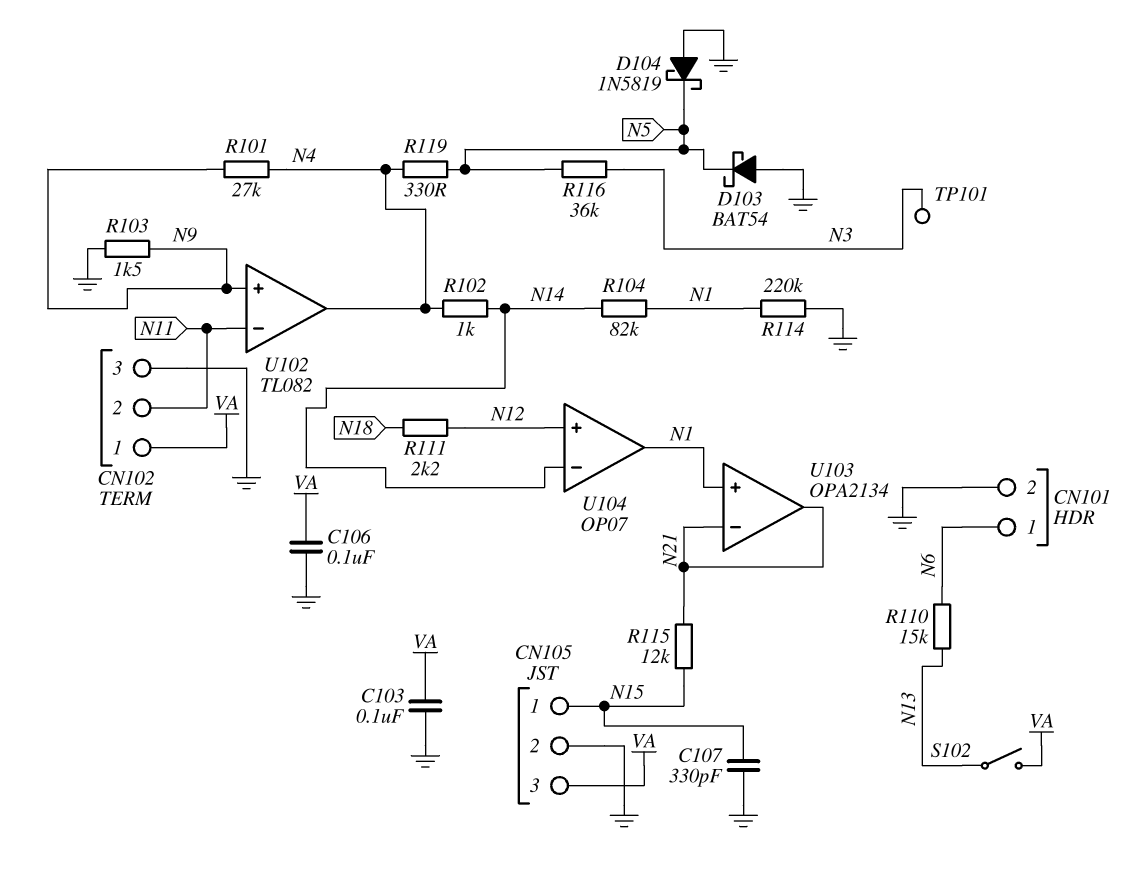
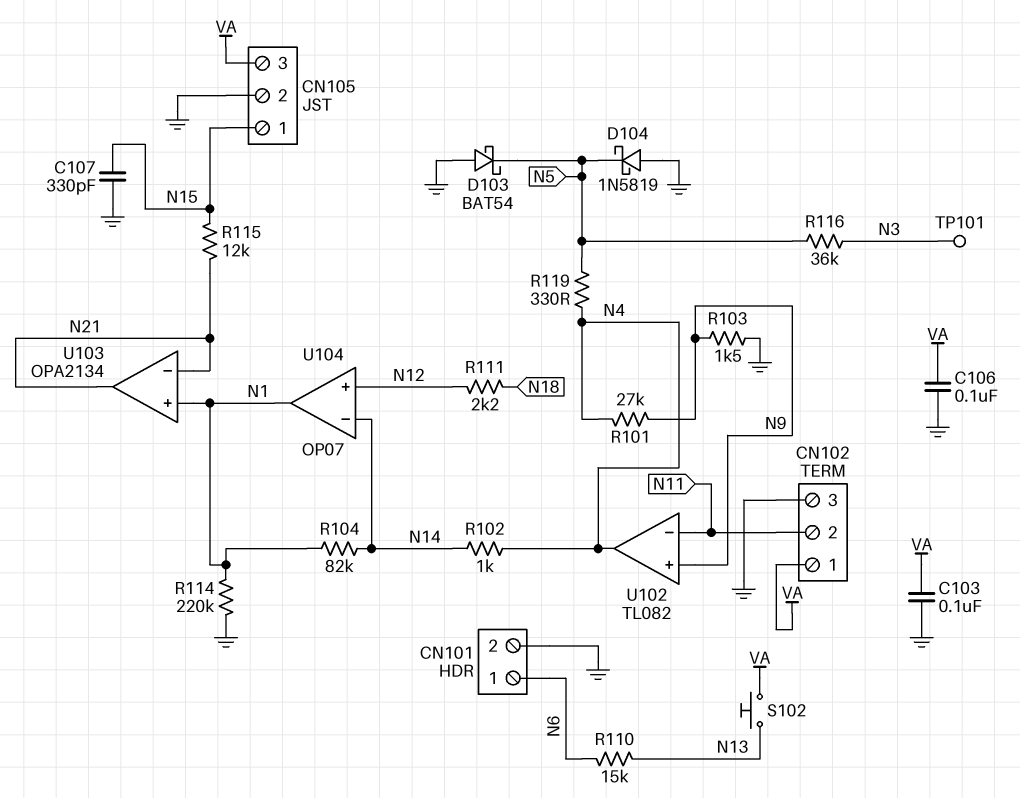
S102: switch (N13, VA) -> button (N13, VA)

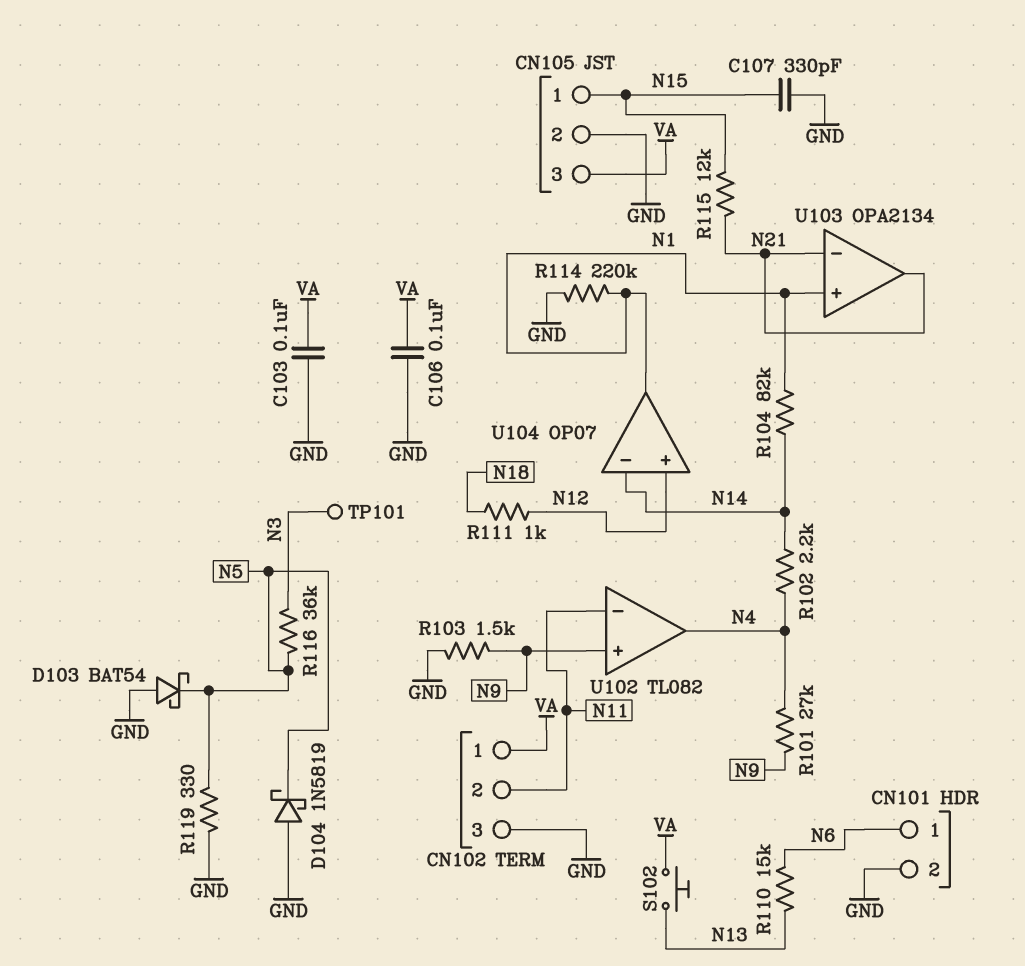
R102: 1k (N4, N14) -> 2.2k (N4, N14)
R111: 2.2k (N12, N18) -> 1k (N12, N18)
R119: 330 (N4, N5) -> 330 (GND, N5)

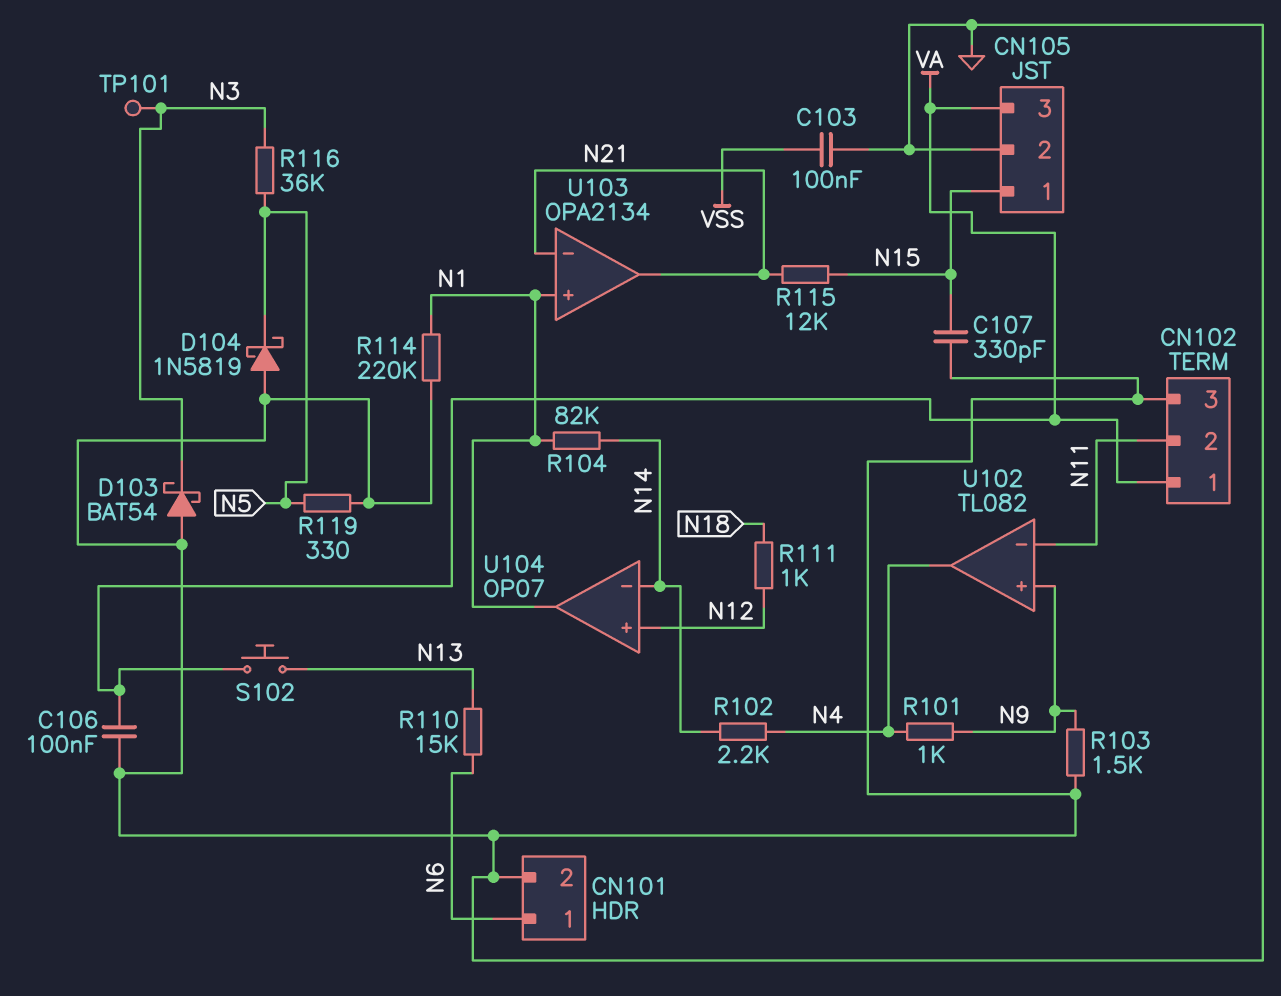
C103: 100nF (GND, VA) -> 100nF (GND, VSS)
D103: schottky BAT54 (A GND, K N5) -> schottky BAT54 (A GND, K N3)
R101: 27k (N4, N9) -> 1k (N4, N9)

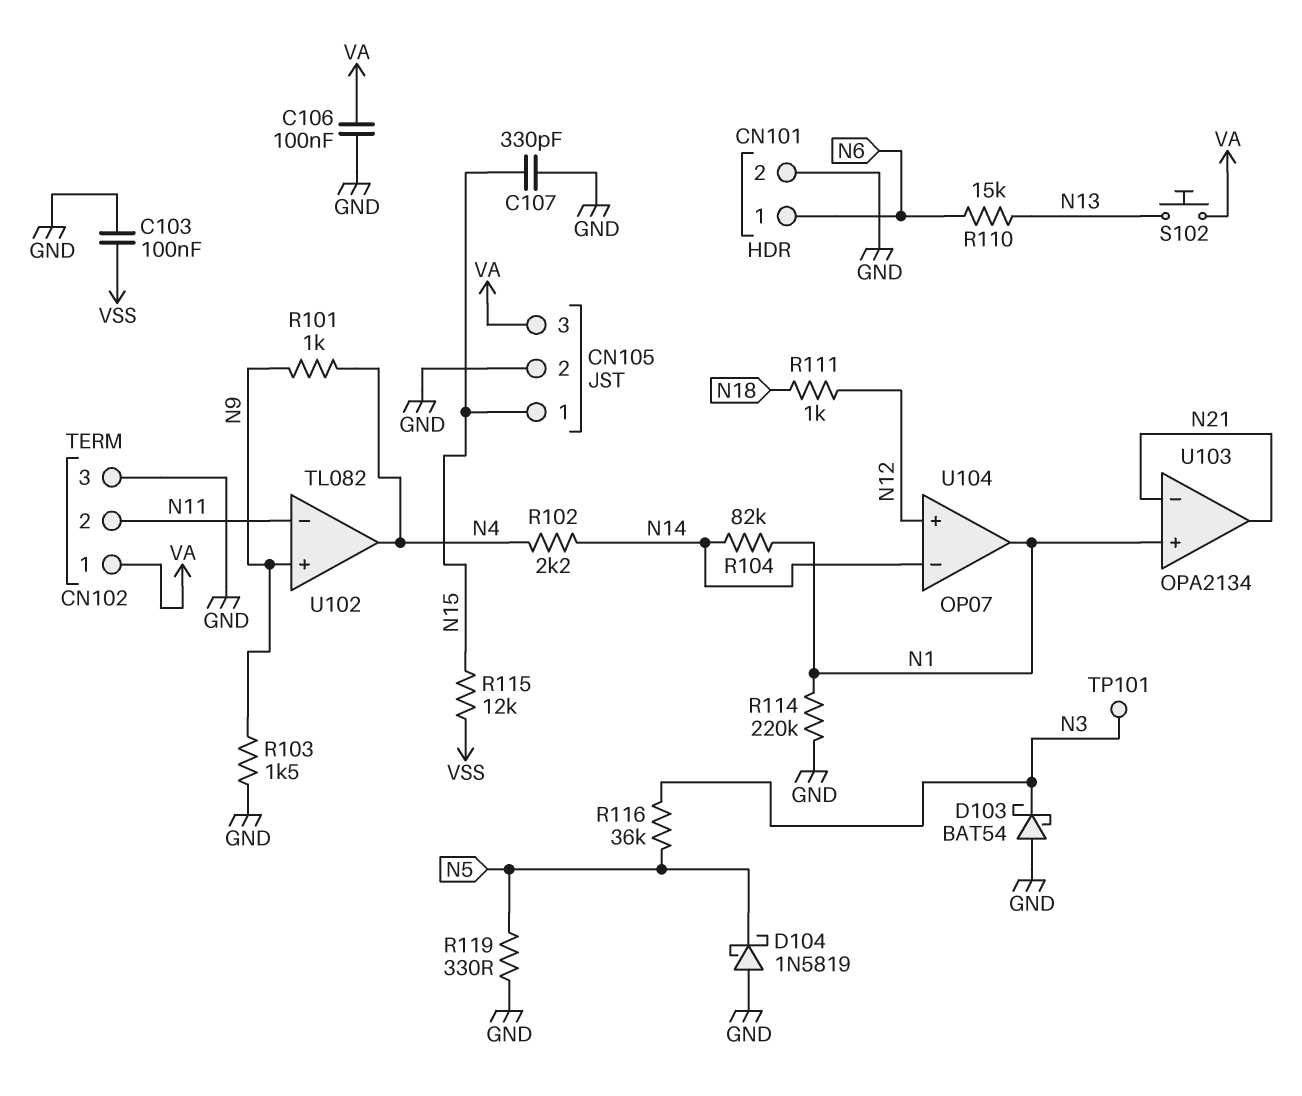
R115: 12k (N15, N21) -> 12k (N15, VSS)

